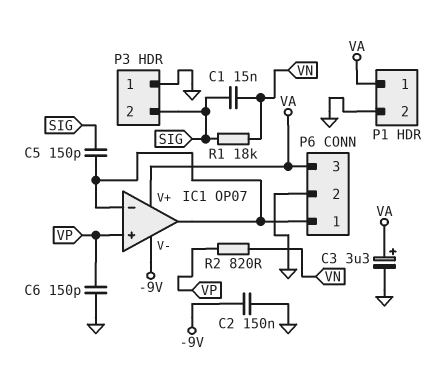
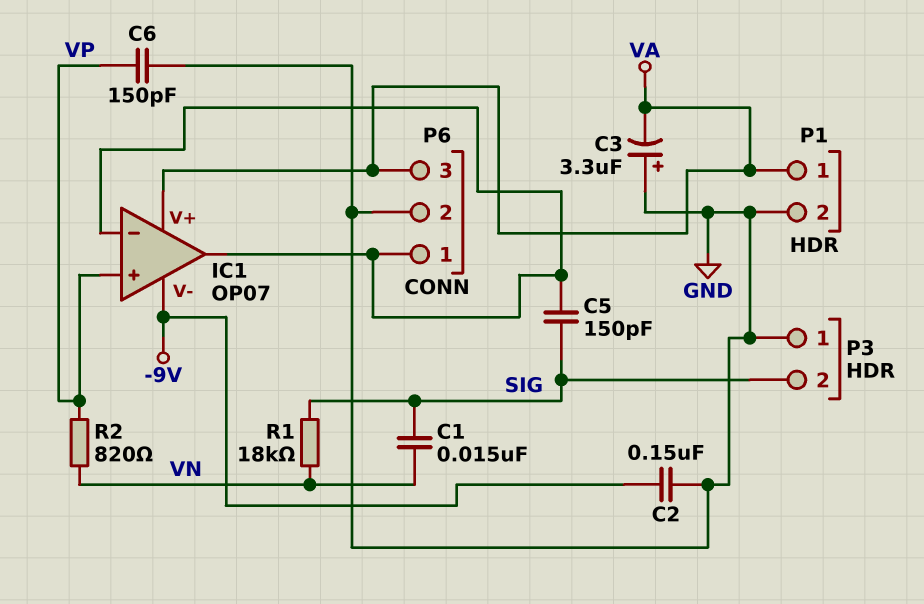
C3: 3.3uF (plus VA, minus GND) -> 3.3uF (plus GND, minus VA)

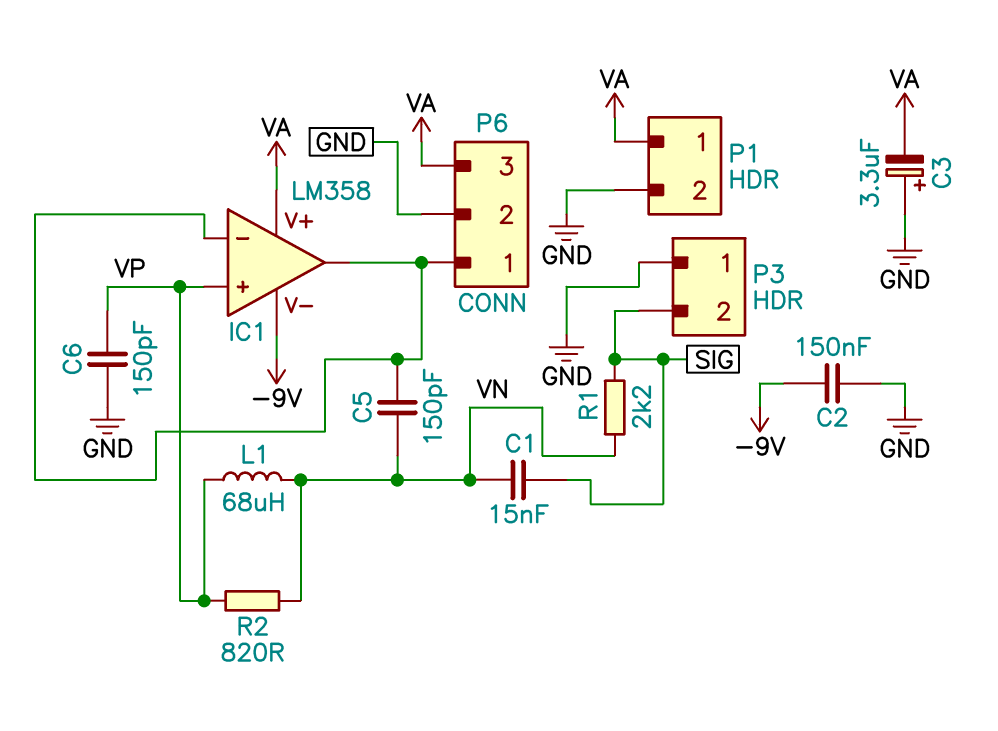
C5: 150pF (IC1/in-, SIG) -> 150pF (IC1/in-, VN)
IC1: OP07 -> LM358
L1: none -> 68uH (VN, VP)
R1: 18k (SIG, VN) -> 2.2k (SIG, VN)

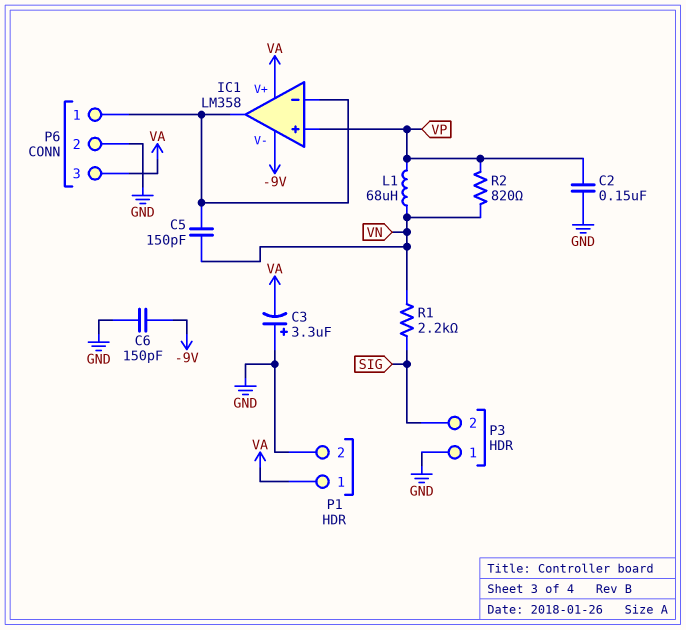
C1: 15nF (SIG, VN) -> none
C2: 150nF (-9V, GND) -> 150nF (GND, VP)
C6: 150pF (GND, VP) -> 150pF (-9V, GND)

